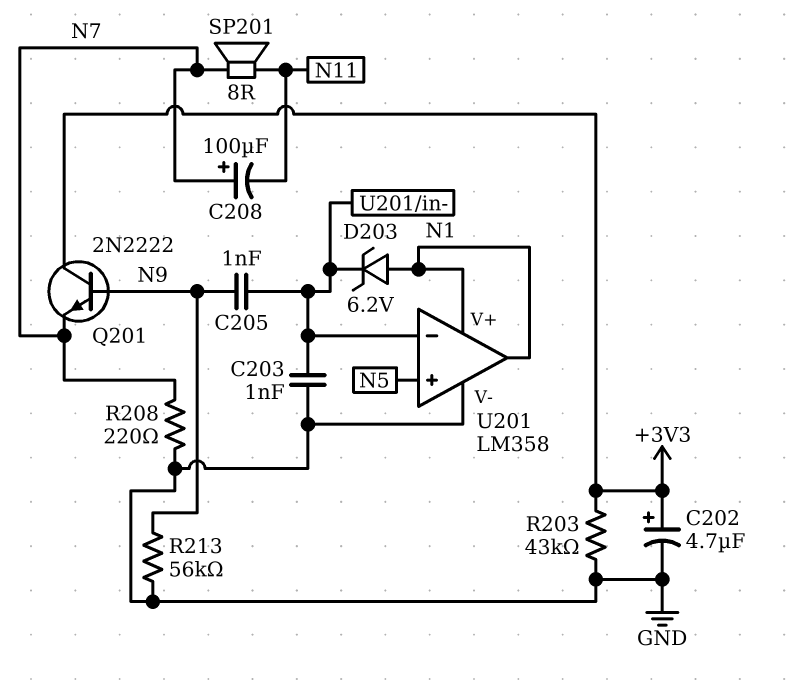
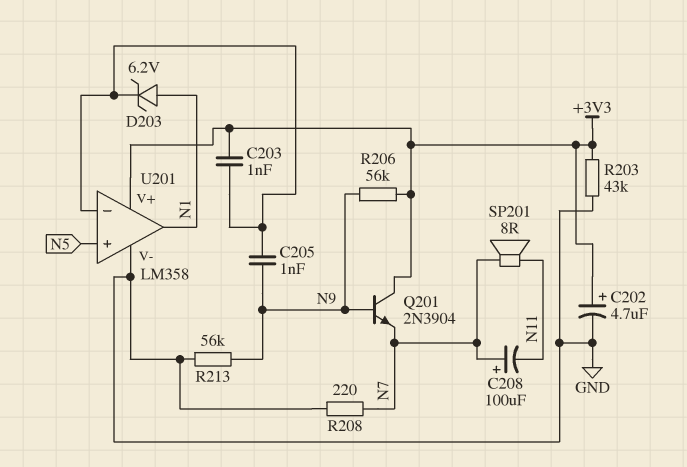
C203: 1nF (GND, U201/in-) -> 1nF (+3V3, U201/in-)
Q201: NPN 2N2222 (B N9, C +3V3, E N7) -> NPN 2N3904 (B N9, C +3V3, E N7)
R206: none -> 56k (+3V3, N9)
U201 pin V+: N1 -> +3V3

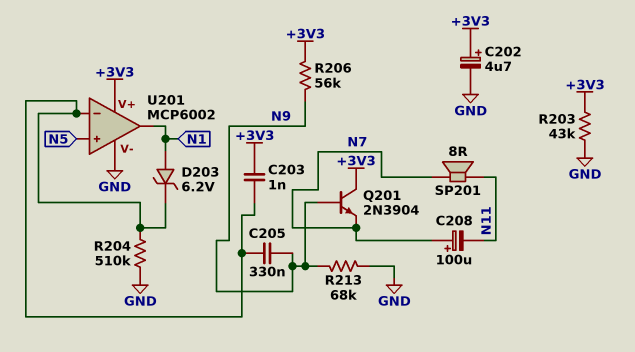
C205: 1nF (N9, U201/in-) -> 330nF (N9, U201/in-)
R204: none -> 510k (GND, U201/in-)
R208: 220 (GND, N7) -> none
R213: 56k (GND, N9) -> 68k (GND, N9)
U201: LM358 -> MCP6002

